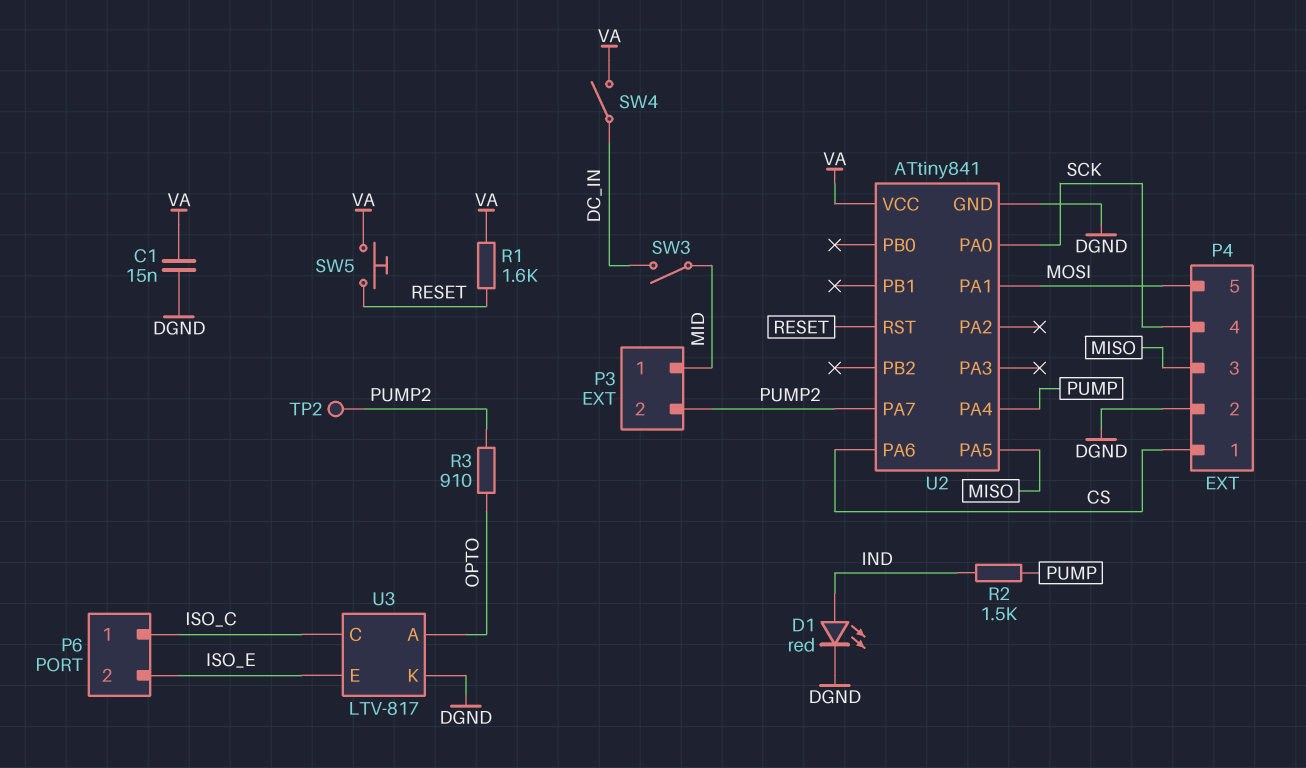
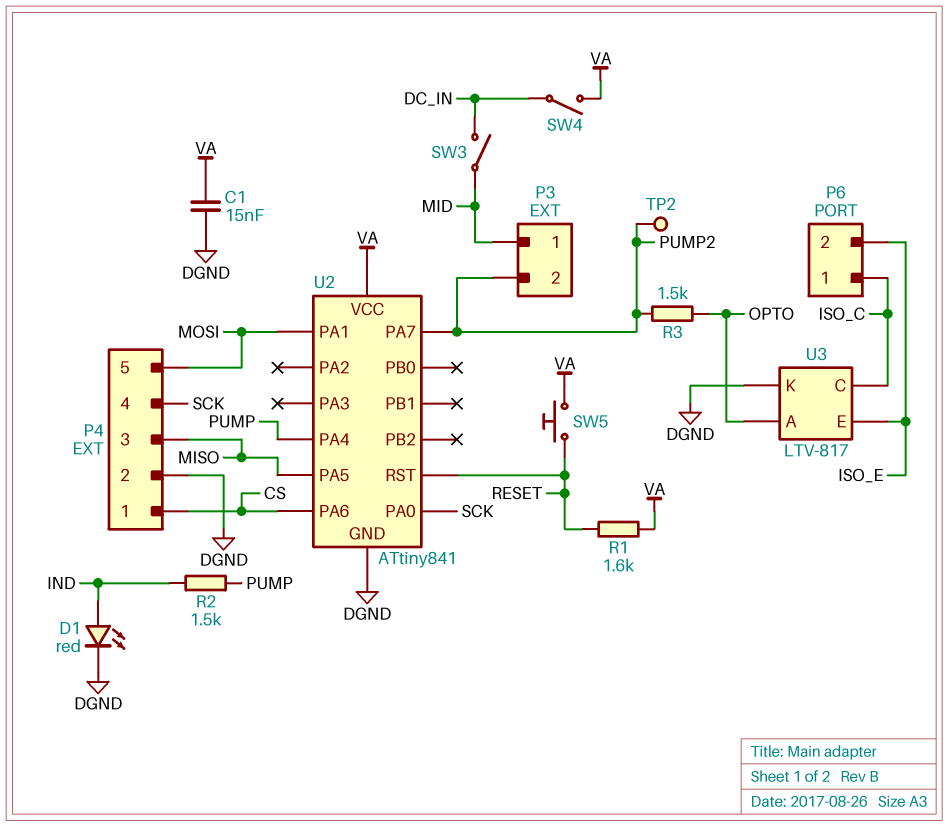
R3: 910 (OPTO, PUMP2) -> 1.5k (OPTO, PUMP2)

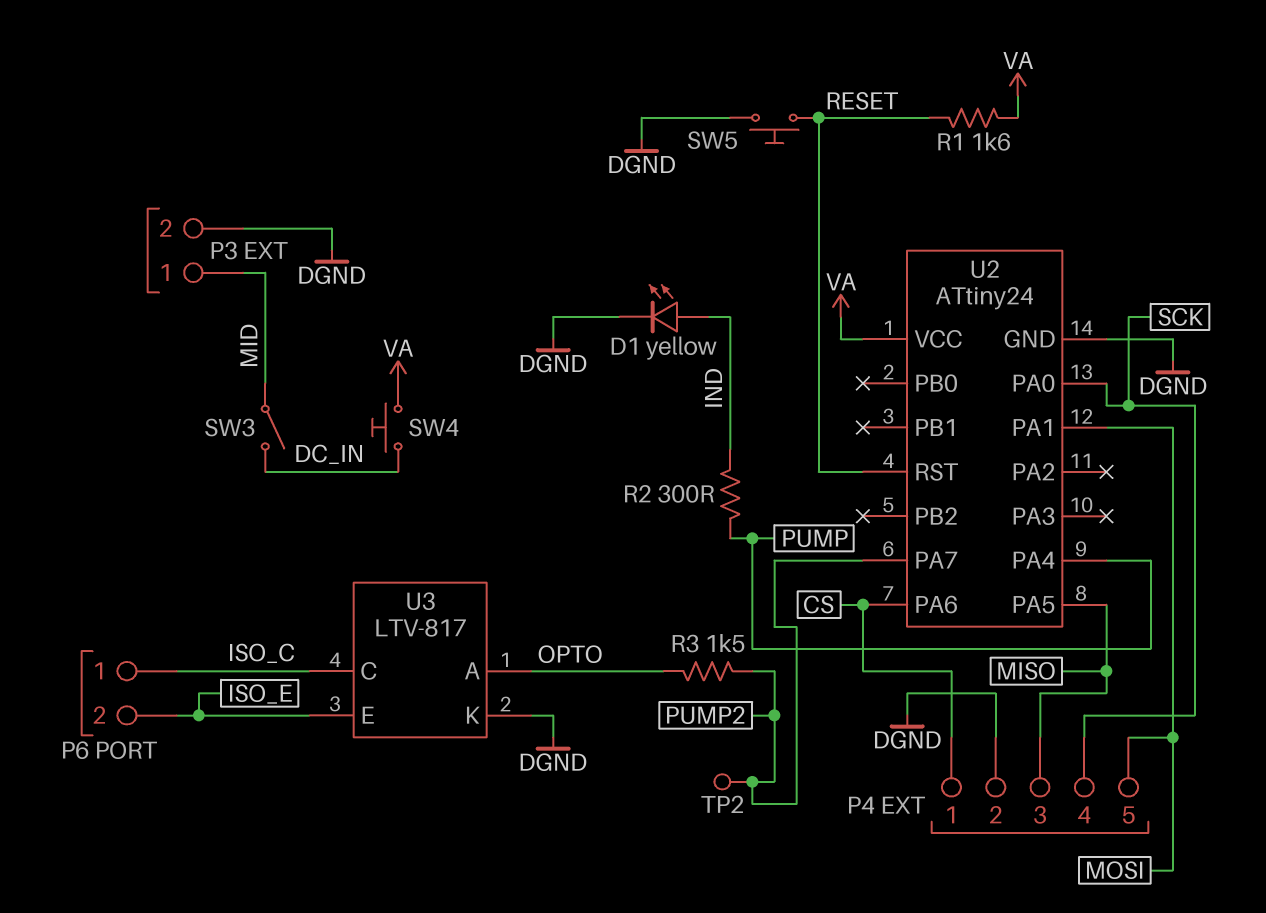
C1: 15nF (DGND, VA) -> none
D1: LED red (A IND, K DGND) -> LED yellow (A IND, K DGND)
P3 pin 2: PUMP2 -> DGND
R2: 1.5k (IND, PUMP) -> 300 (IND, PUMP)
SW4: switch (DC_IN, VA) -> button (DC_IN, VA)
SW5: button (RESET, VA) -> button (DGND, RESET)
U2: ATtiny841 -> ATtiny24

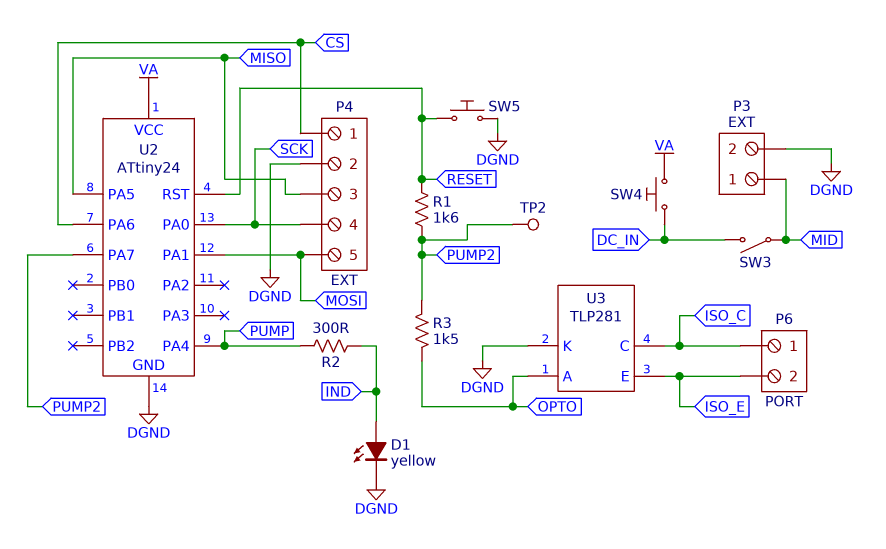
R1: 1.6k (RESET, VA) -> 1.6k (PUMP2, RESET)
U3: LTV-817 -> TLP281

